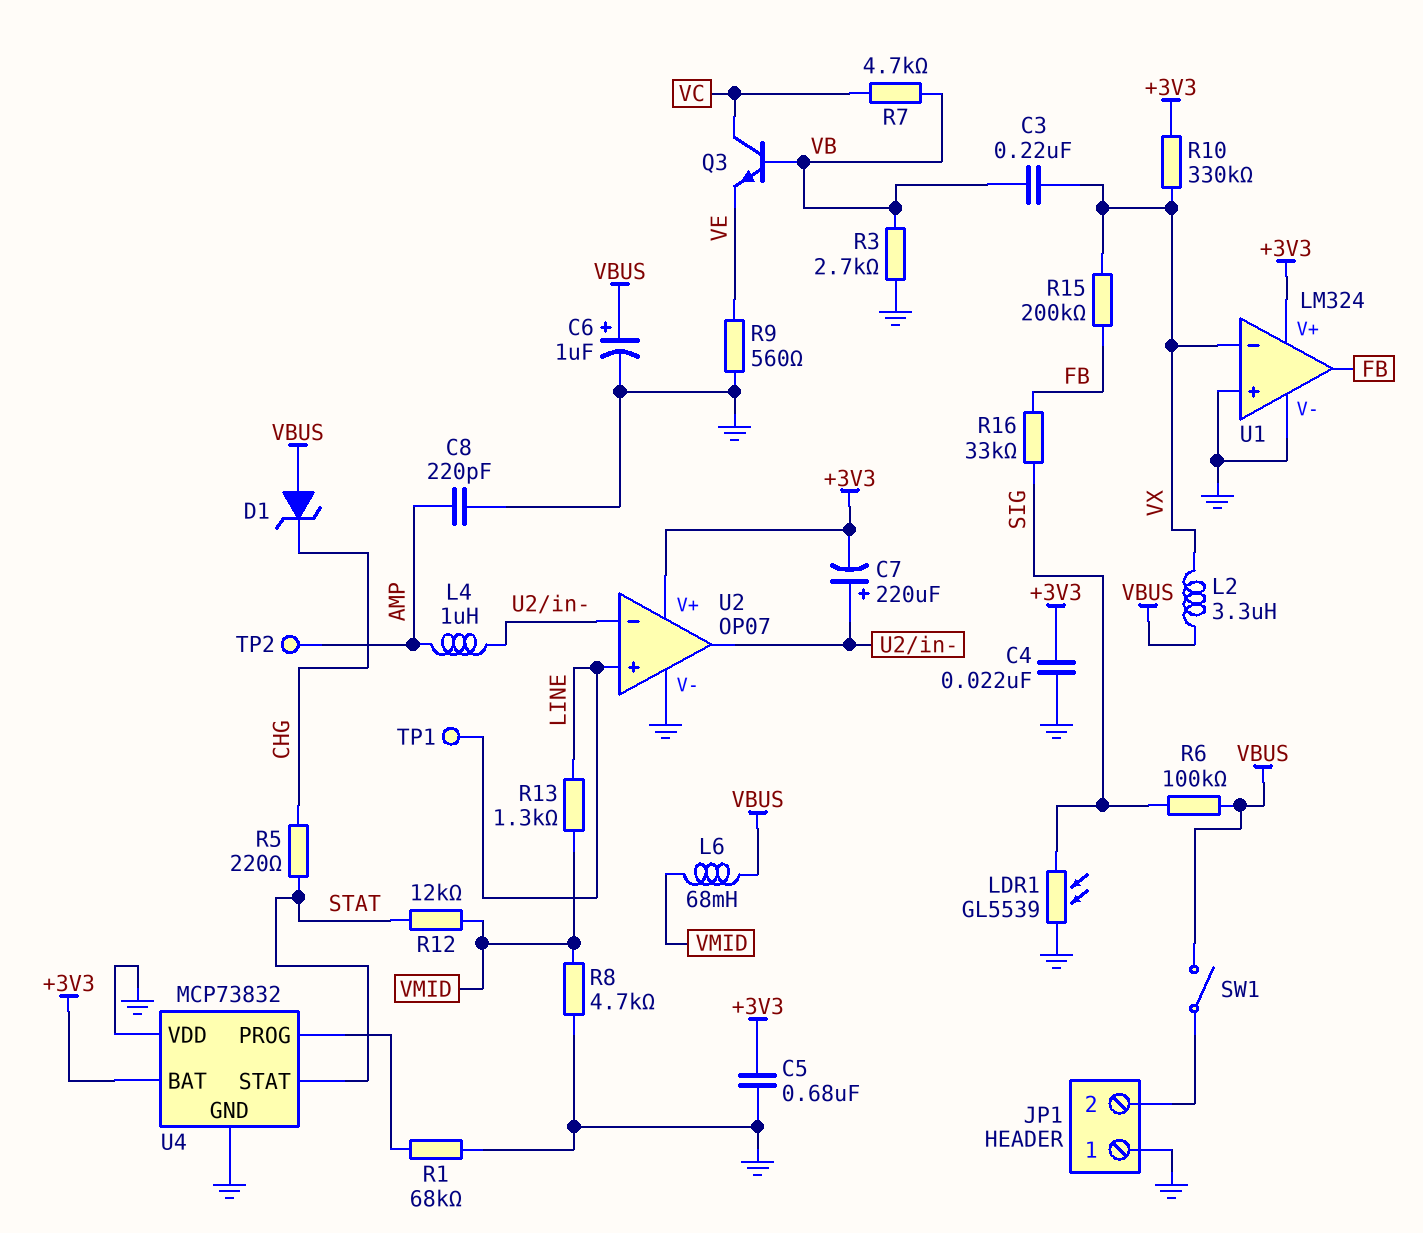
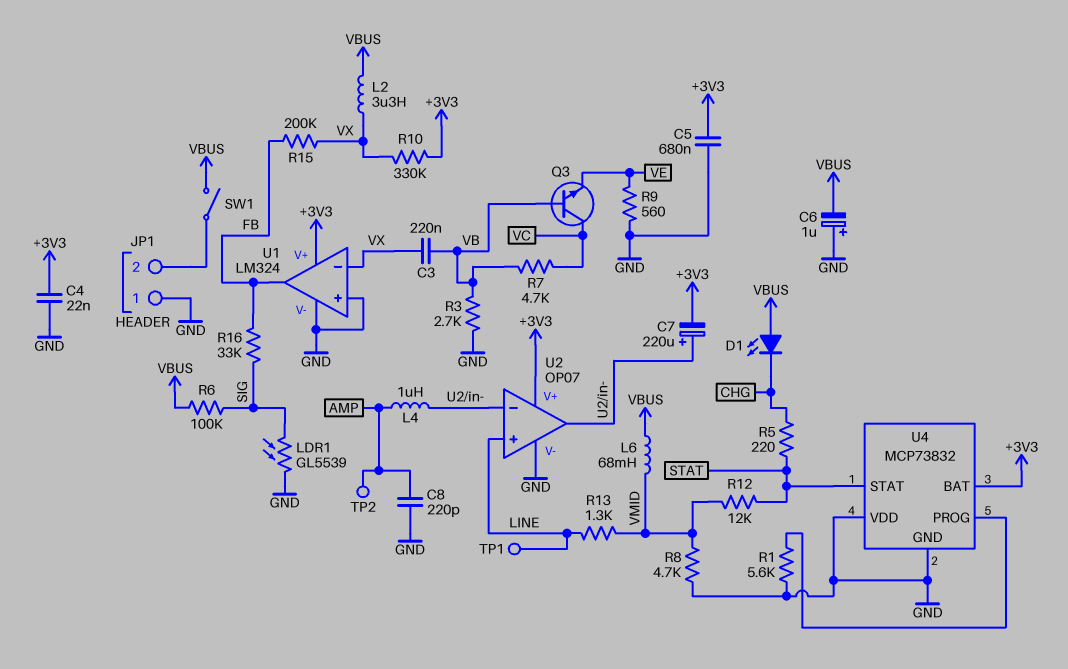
C6: 1uF (plus VBUS, minus GND) -> 1uF (plus GND, minus VBUS)
D1: zener (A VBUS, K CHG) -> LED (A VBUS, K CHG)
R1: 68k (GND, U4/PROG) -> 5.6k (GND, U4/PROG)

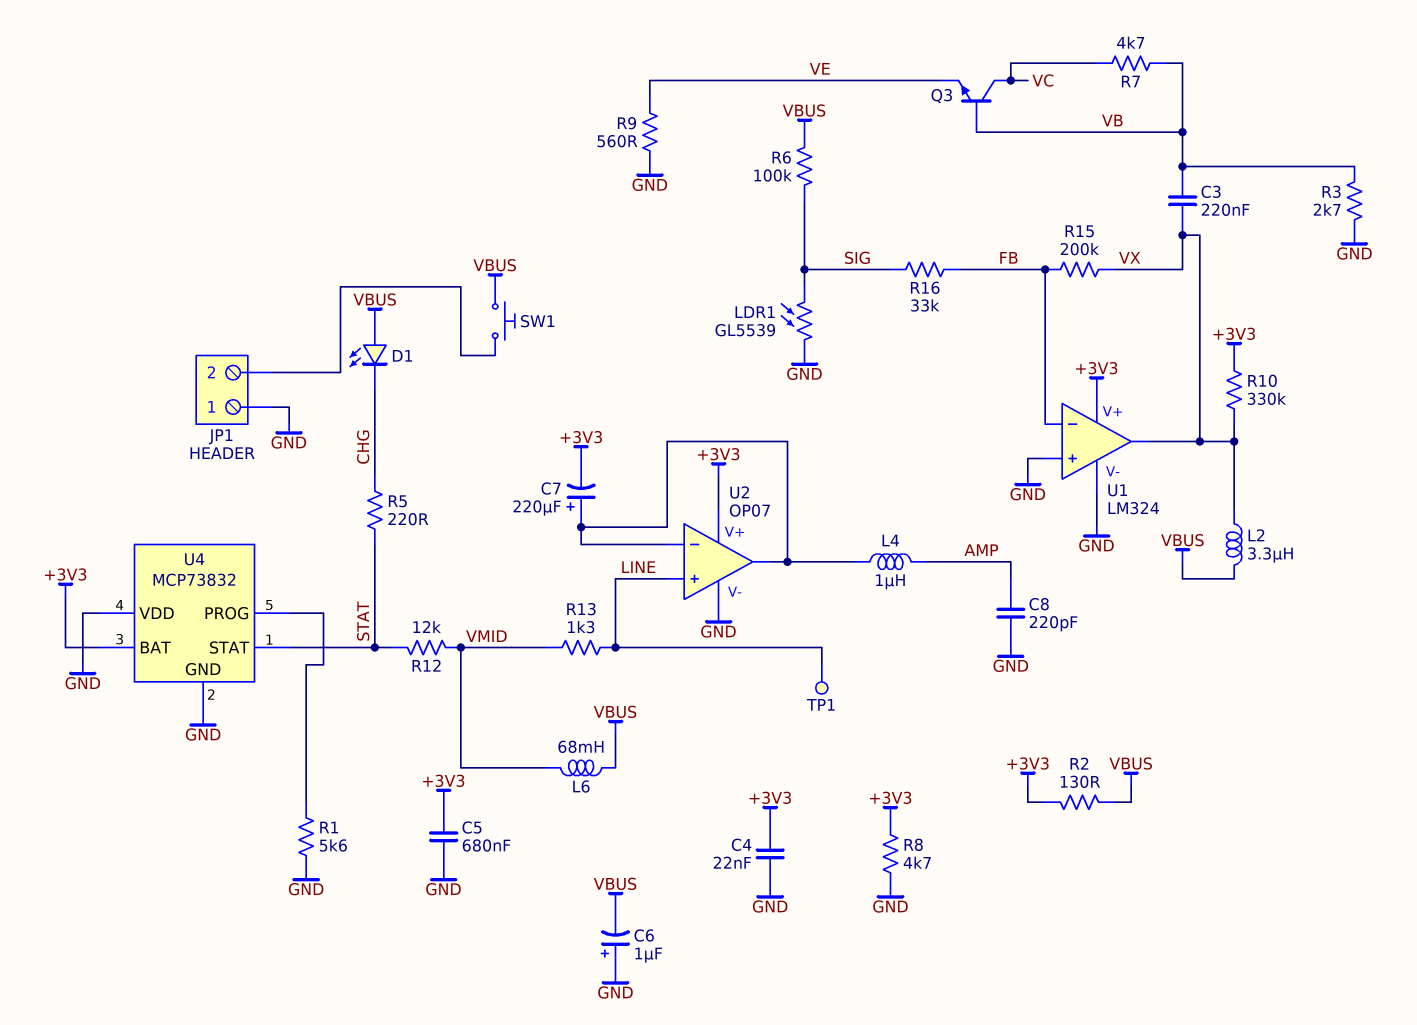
R2: none -> 130 (+3V3, VBUS)
R8: 4.7k (GND, VMID) -> 4.7k (+3V3, GND)
SW1: switch (JP1/2, VBUS) -> button (JP1/2, VBUS)
TP2: test point (AMP) -> none
U1 pin in-: VX -> FB
U1 pin out: FB -> VX

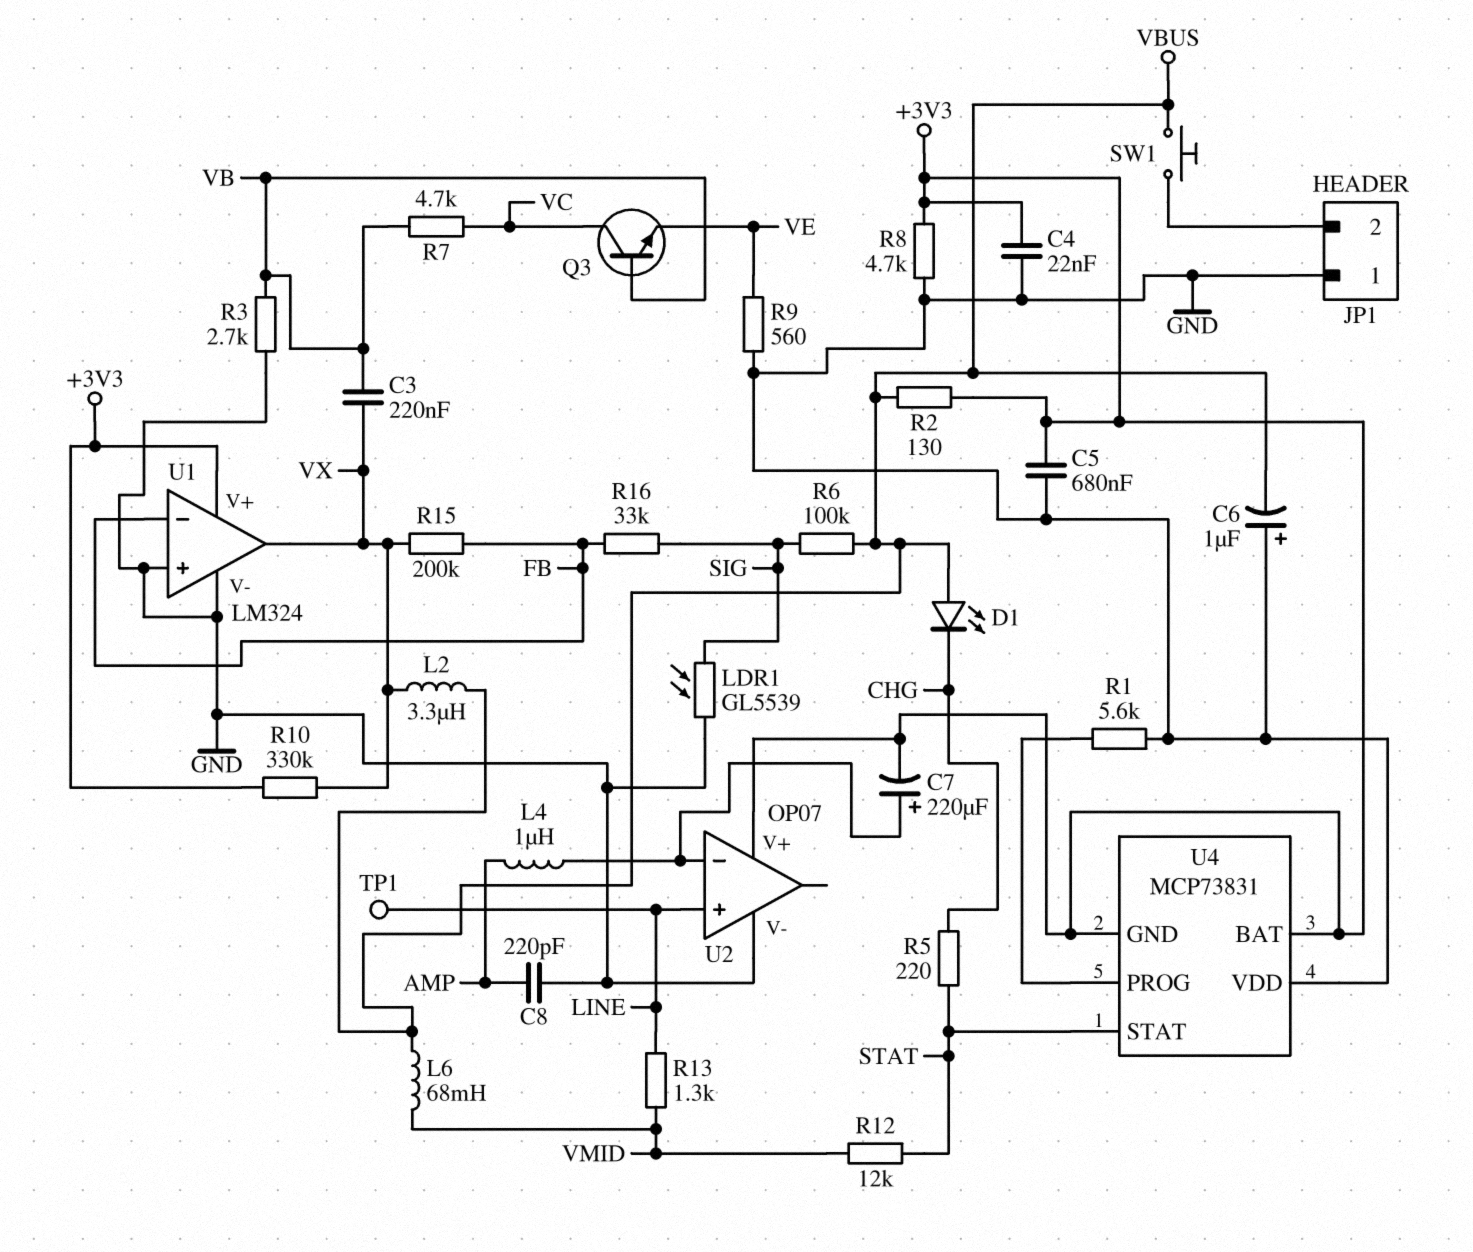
U2 pin out: U2/in- -> none
U4: MCP73832 -> MCP73831
U4 pin GND: GND -> +3V3

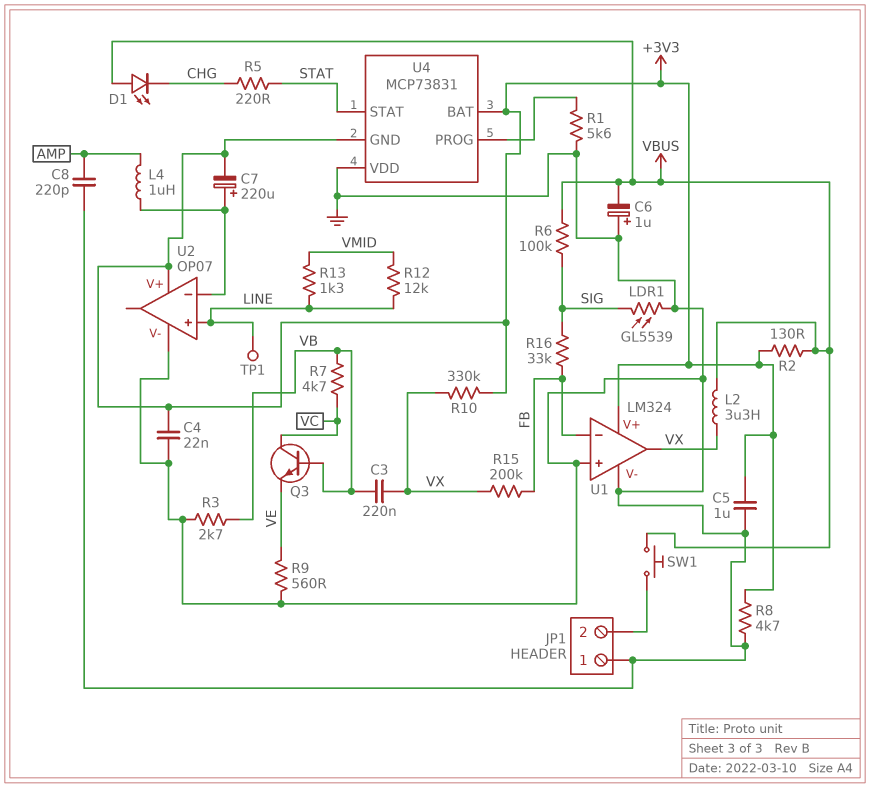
C5: 680nF (+3V3, GND) -> 1uF (+3V3, GND)
L6: 68mH (VBUS, VMID) -> none
R12: 12k (STAT, VMID) -> 12k (LINE, VMID)

